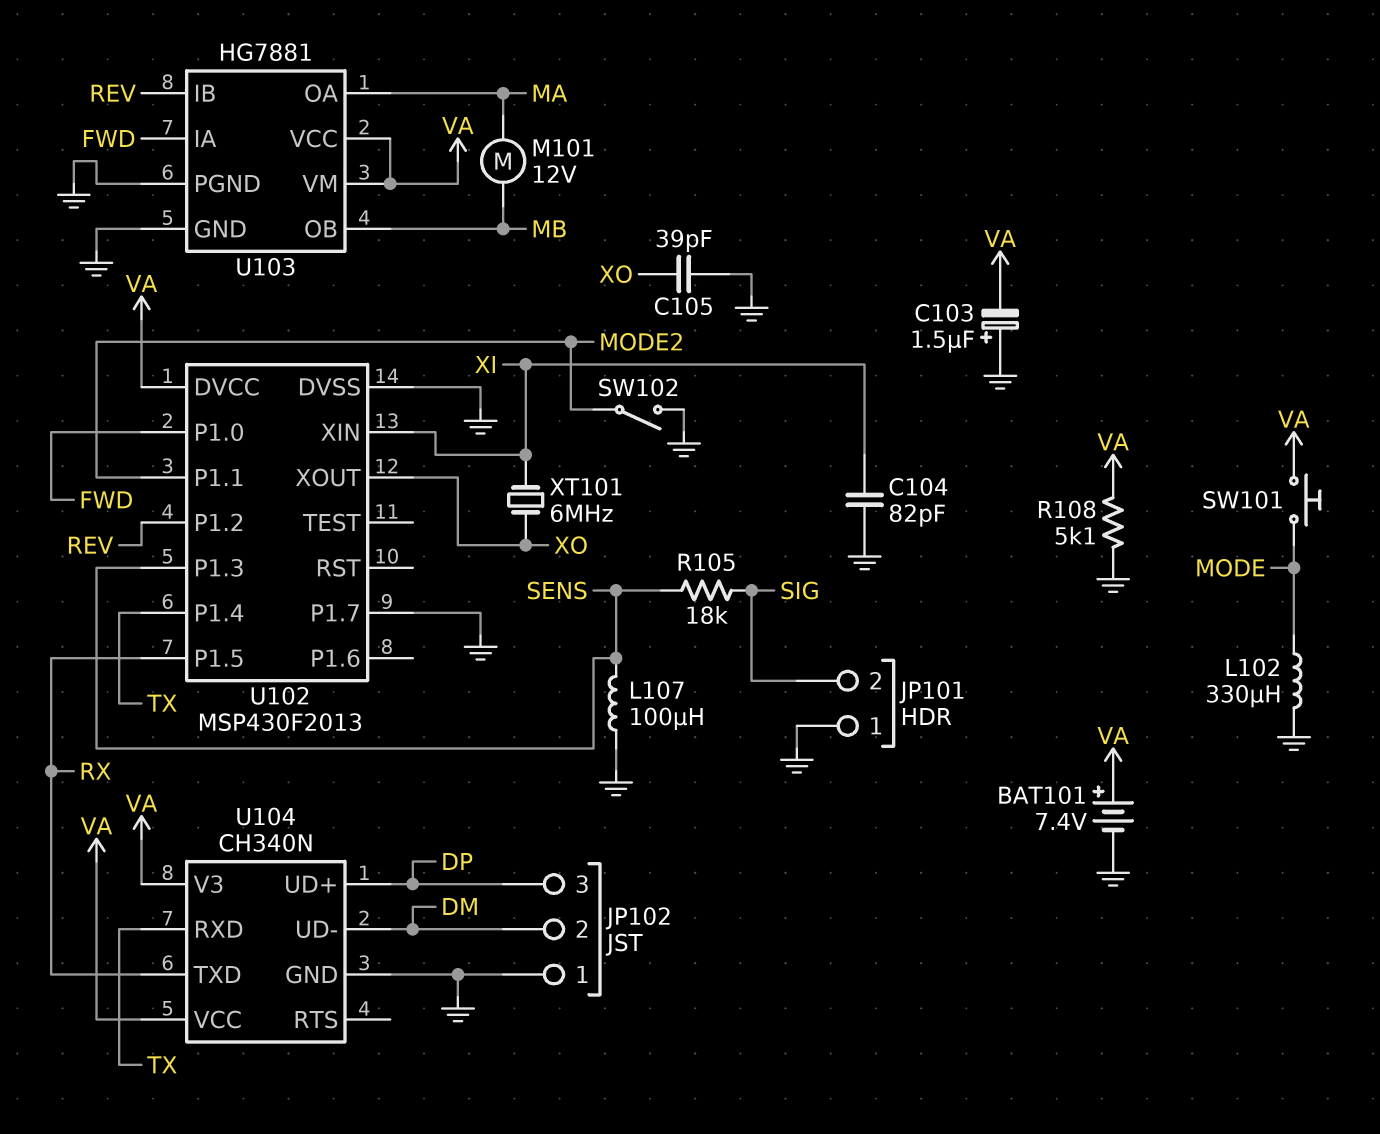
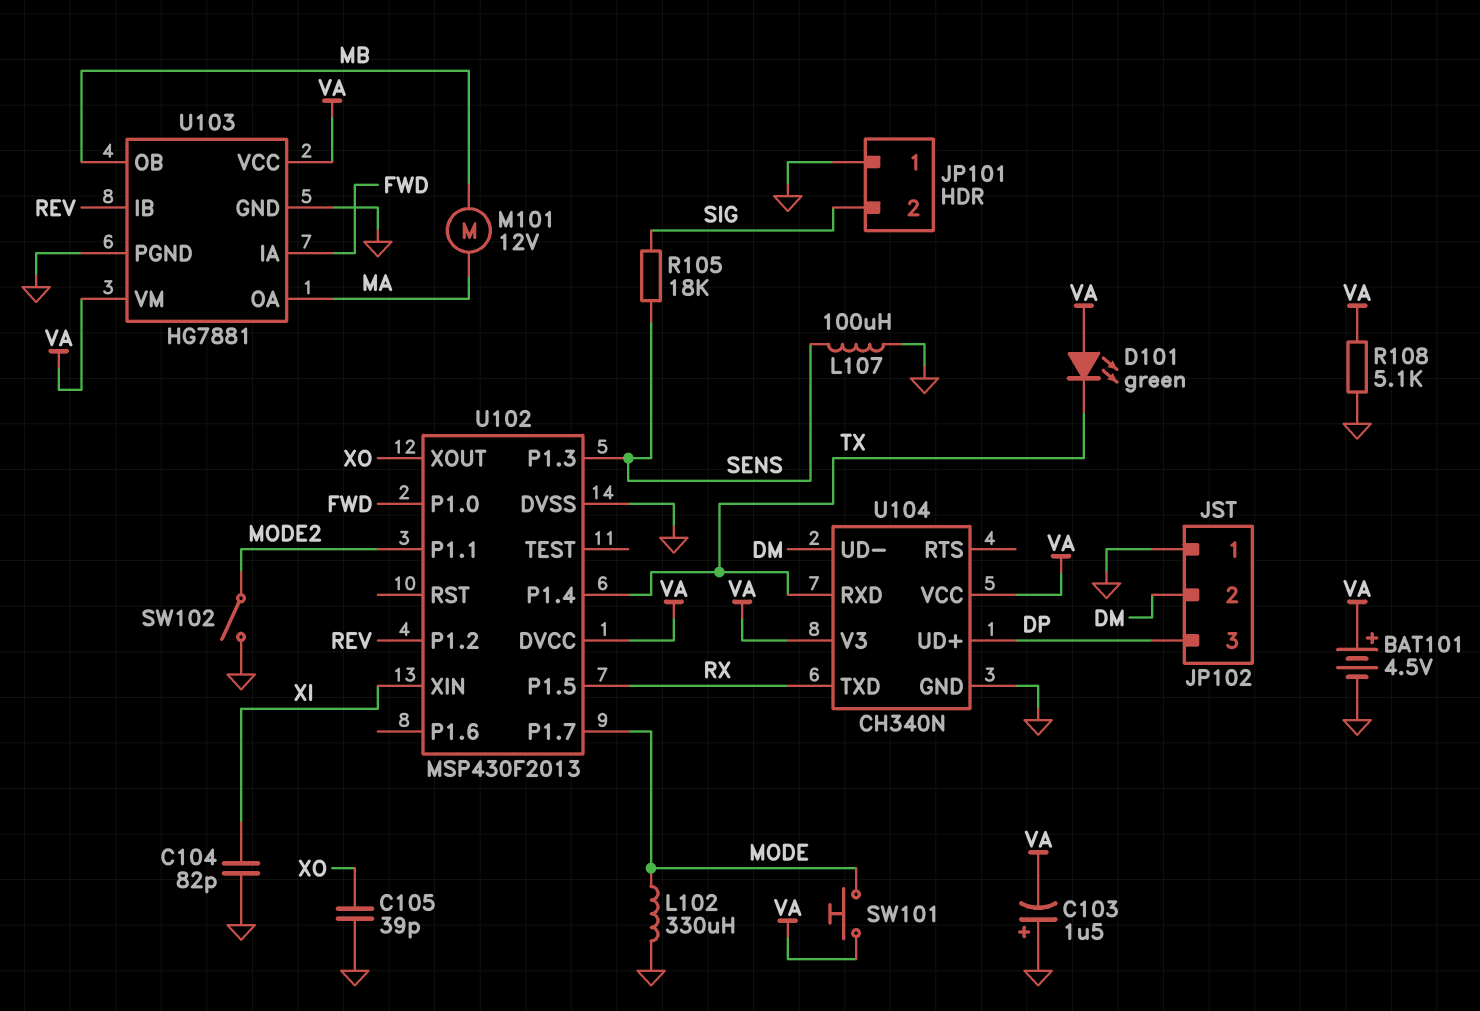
BAT101: 7.4V (plus VA, minus GND) -> 4.5V (plus VA, minus GND)
D101: none -> LED green (A VA, K TX)
U102 pin P1.7: GND -> MODE
XT101: 6MHz (XI, XO) -> none

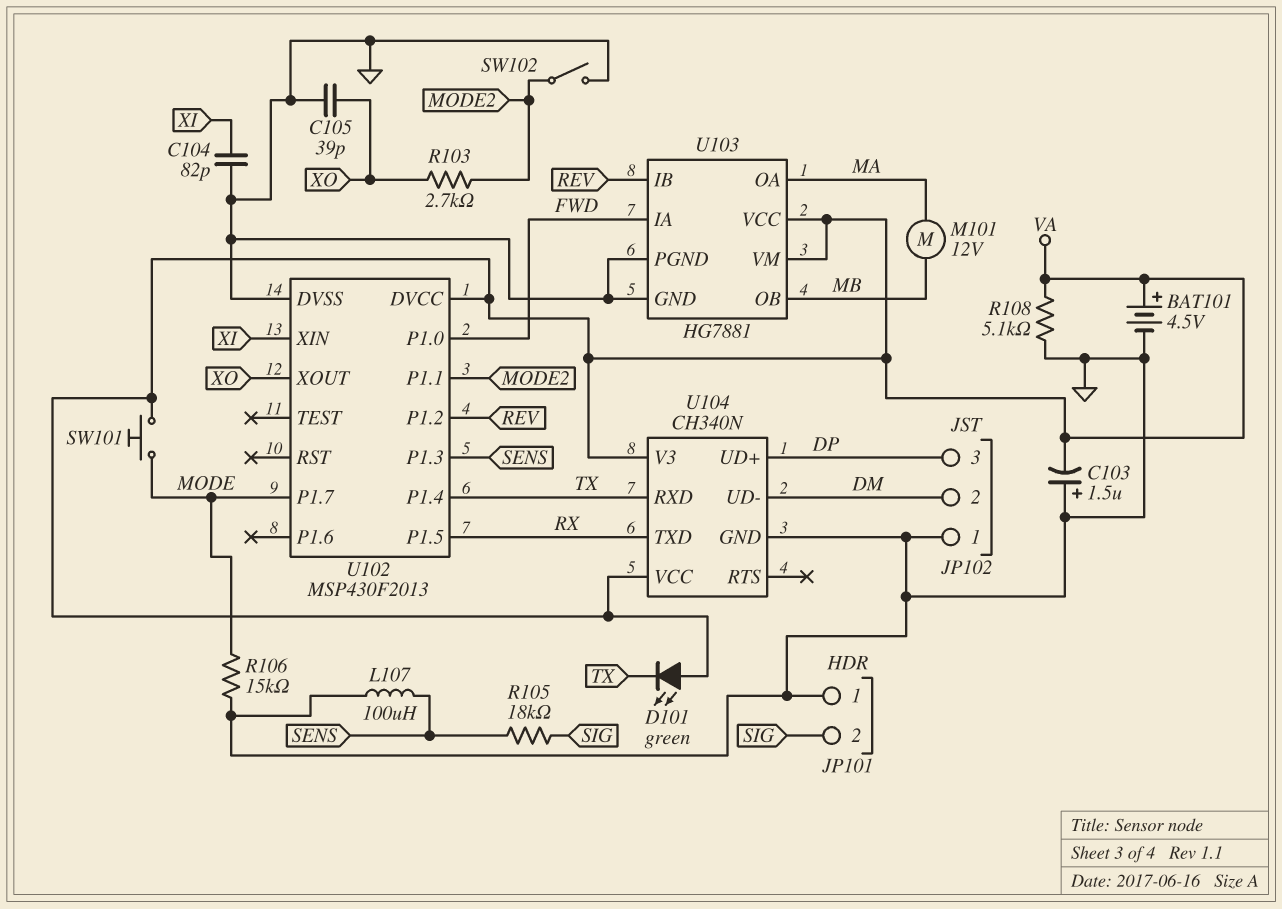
L102: 330uH (GND, MODE) -> none
R103: none -> 2.7k (MODE2, XO)
R106: none -> 15k (GND, MODE)

